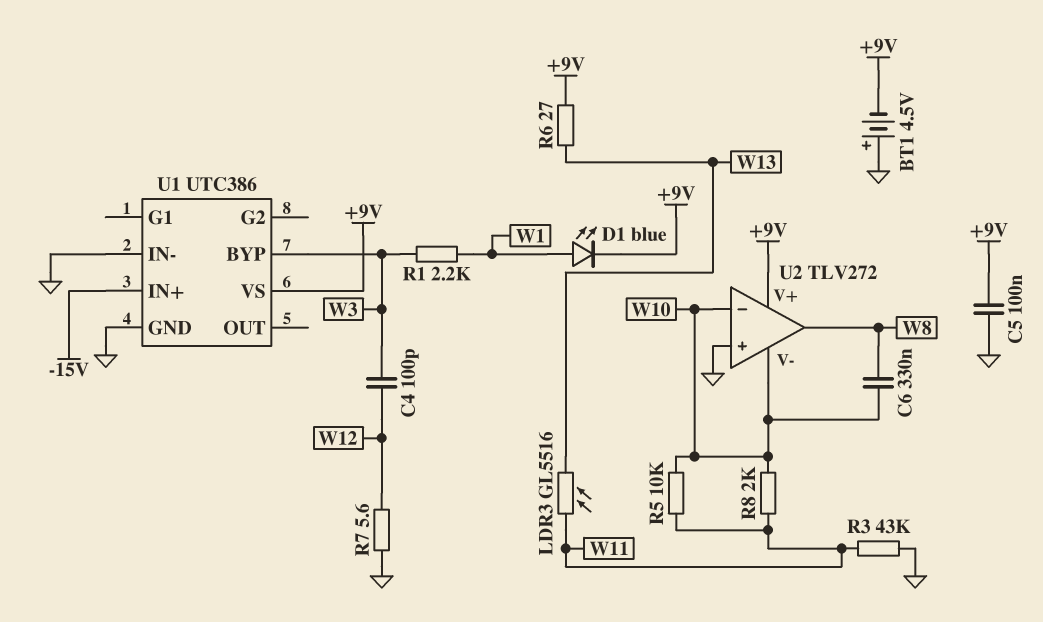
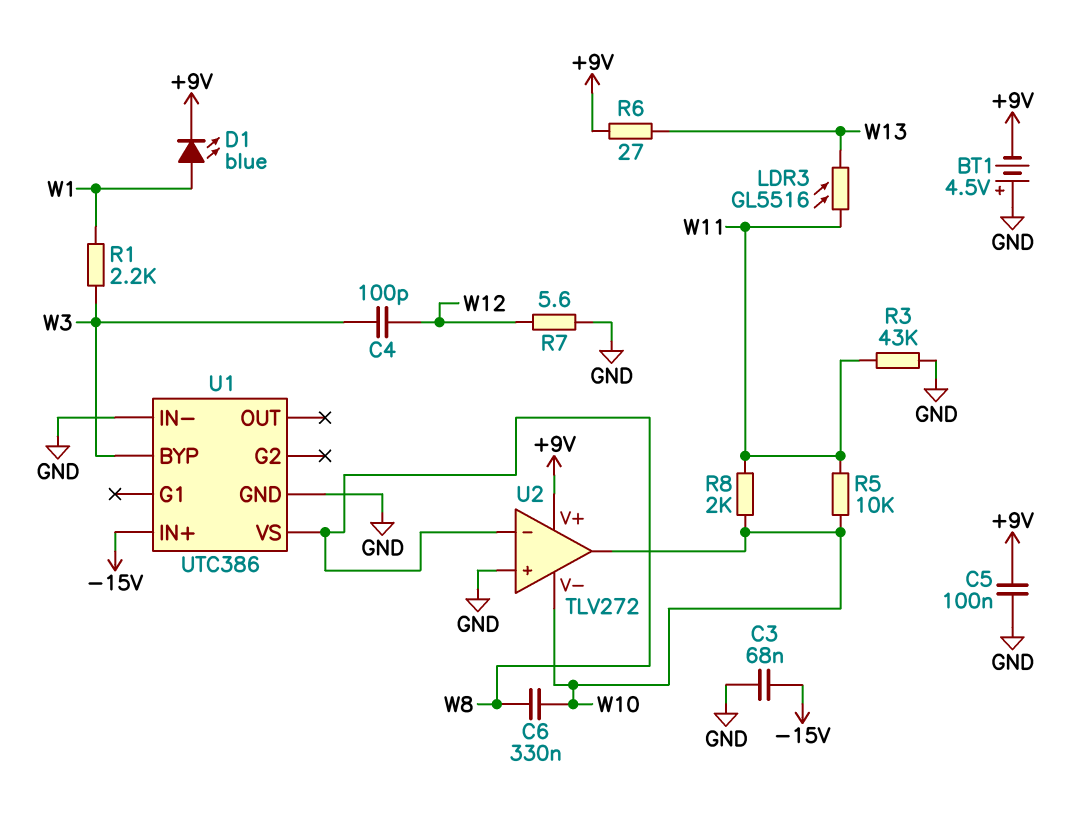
C3: none -> 68nF (-15V, GND)
U1 pin VS: +9V -> W8
U2 pin in-: W10 -> W8
U2 pin out: W8 -> W10

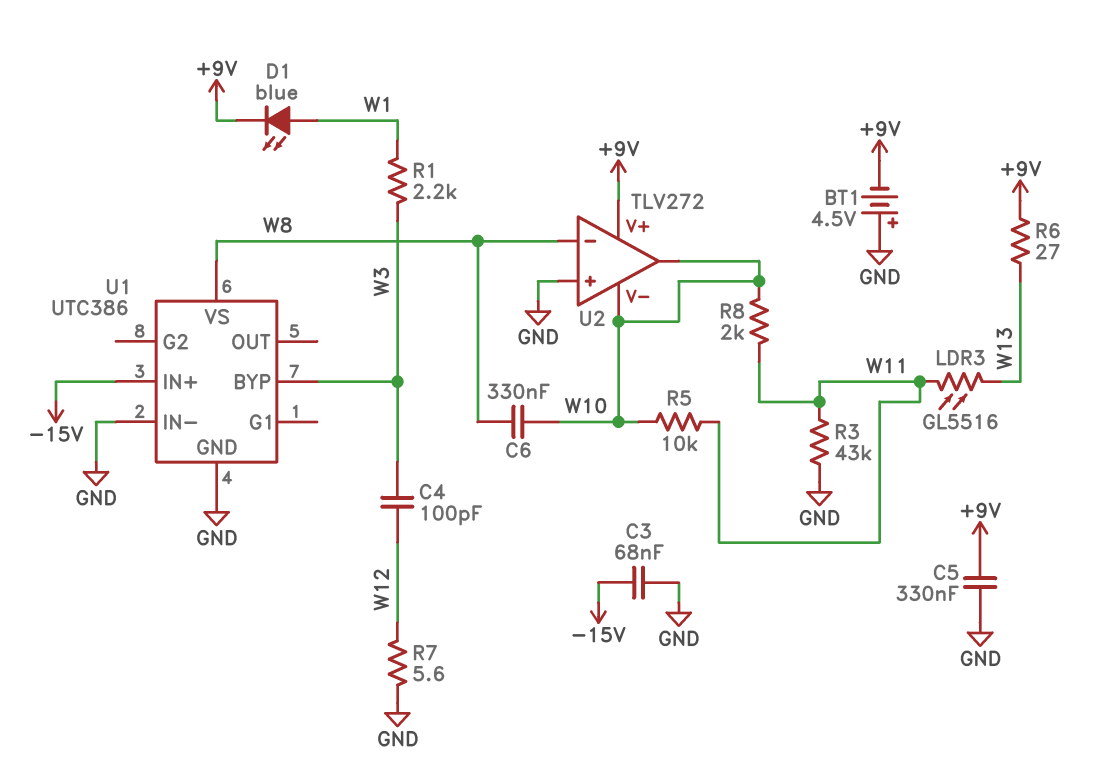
C5: 100nF (+9V, GND) -> 330nF (+9V, GND)

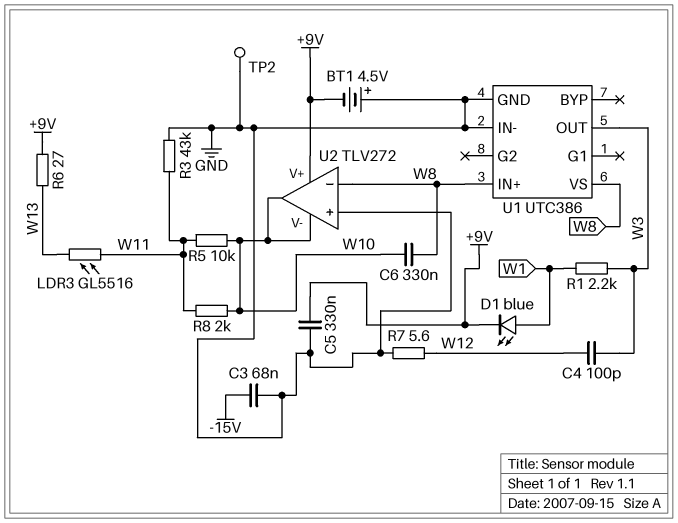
TP2: none -> test point (GND)
U1 pin BYP: W3 -> none
U1 pin IN+: -15V -> W8
U1 pin OUT: none -> W3

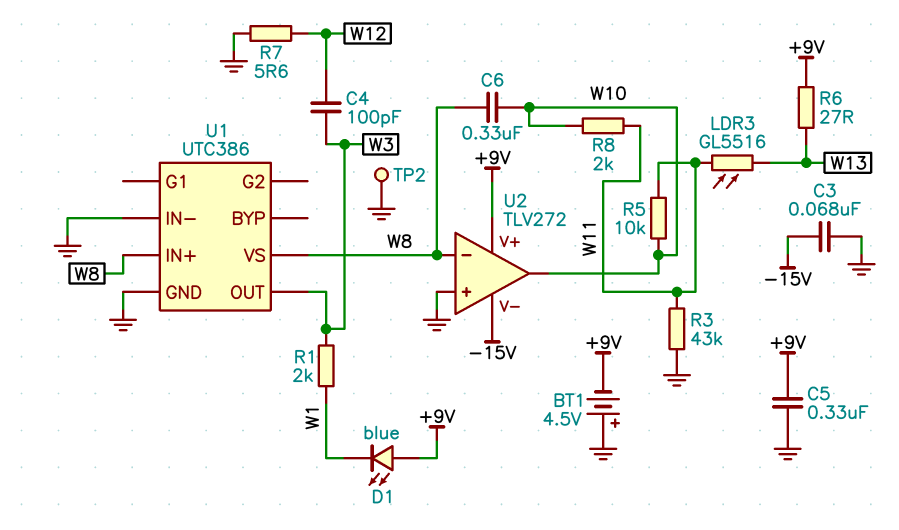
D1: LED blue (A W1, K +9V) -> LED blue (A +9V, K W1)
R1: 2.2k (W1, W3) -> 2k (W1, W3)
U2 pin V-: W10 -> -15V

